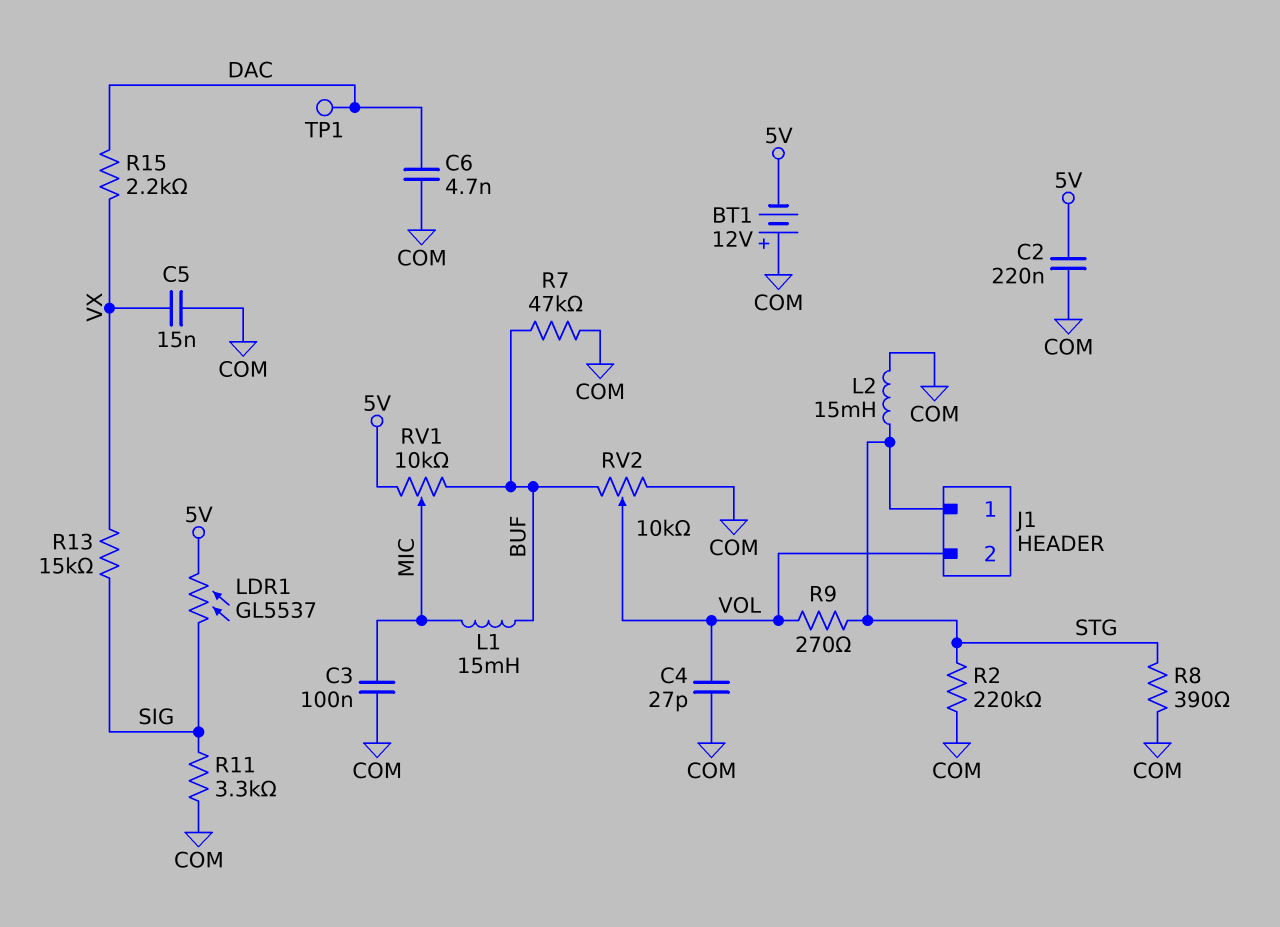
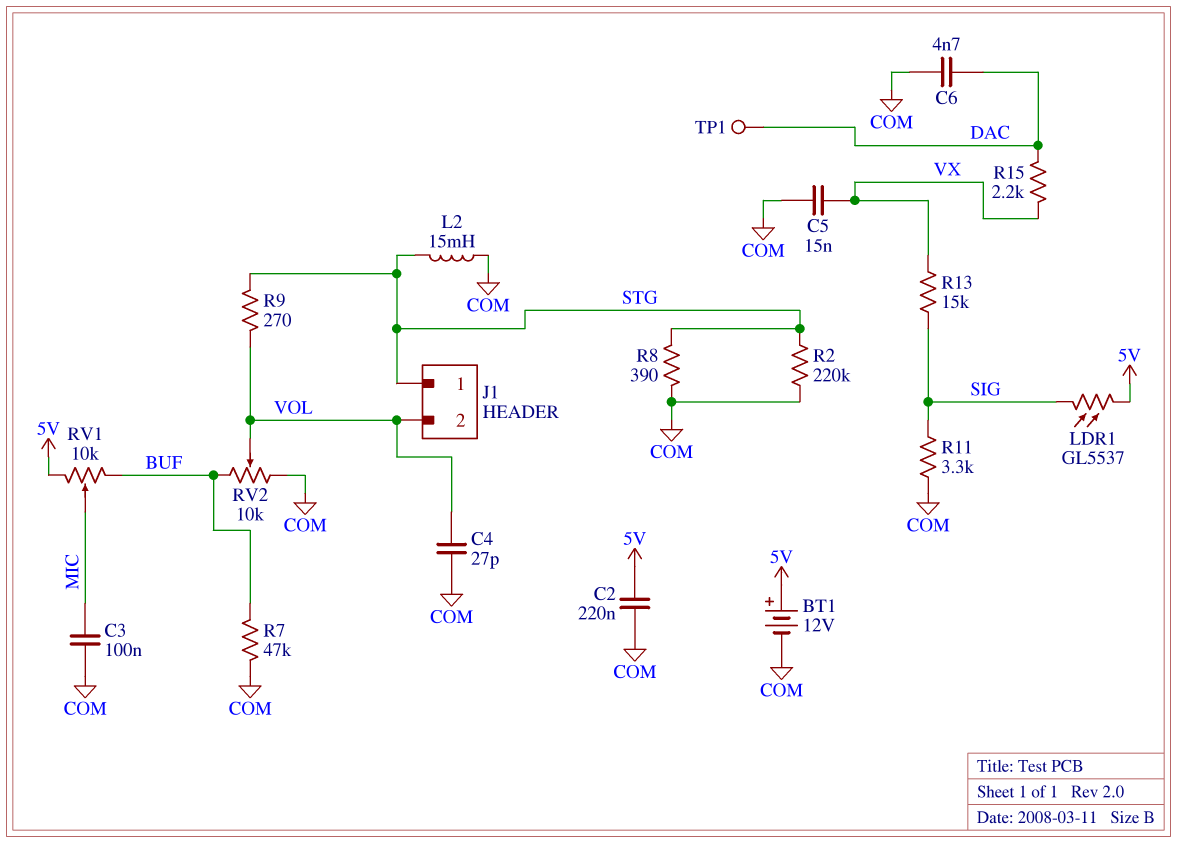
BT1: 12V (plus COM, minus 5V) -> 12V (plus 5V, minus COM)
L1: 15mH (BUF, MIC) -> none

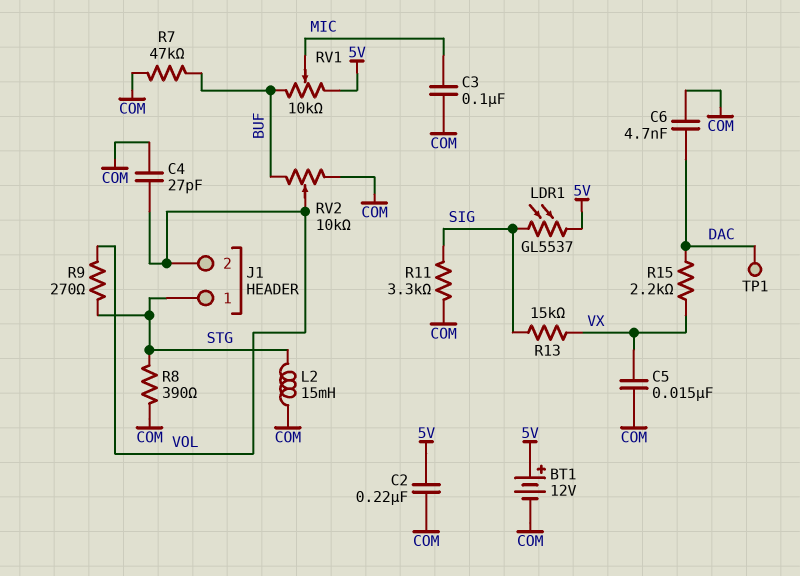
R2: 220k (COM, STG) -> none

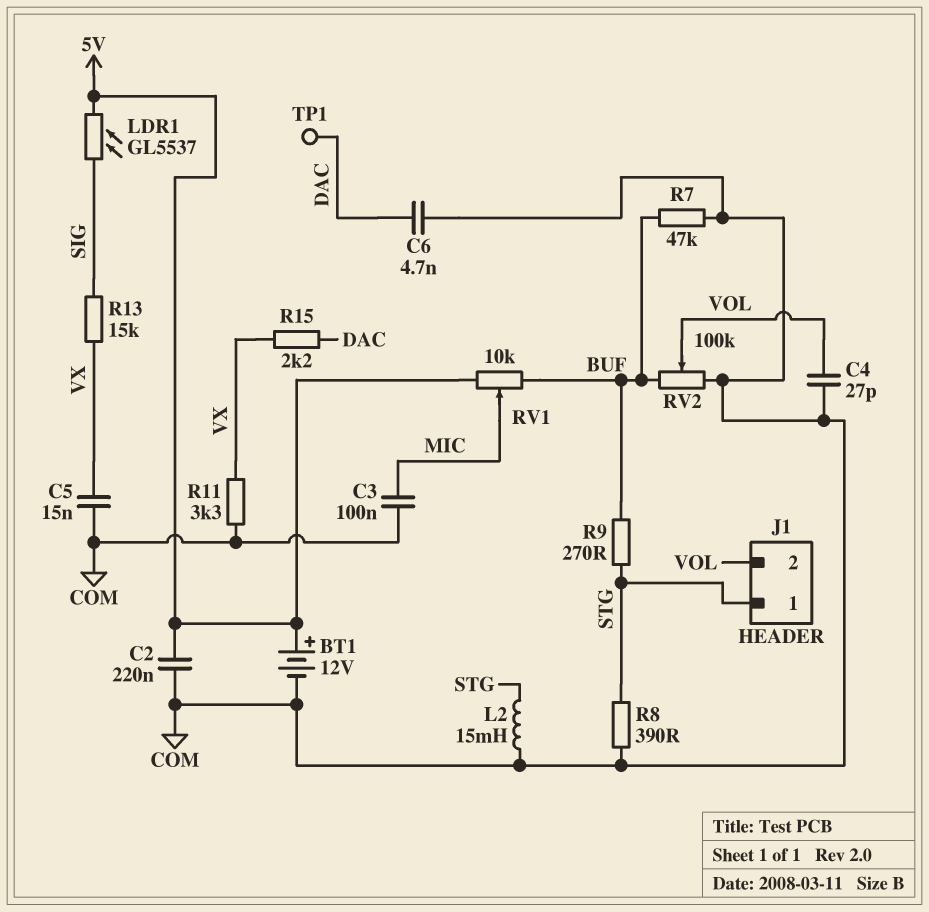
R9: 270 (STG, VOL) -> 270 (BUF, STG)
R11: 3.3k (COM, SIG) -> 3.3k (COM, VX)
RV2: 10k (BUF, COM, wiper VOL) -> 100k (BUF, COM, wiper VOL)

